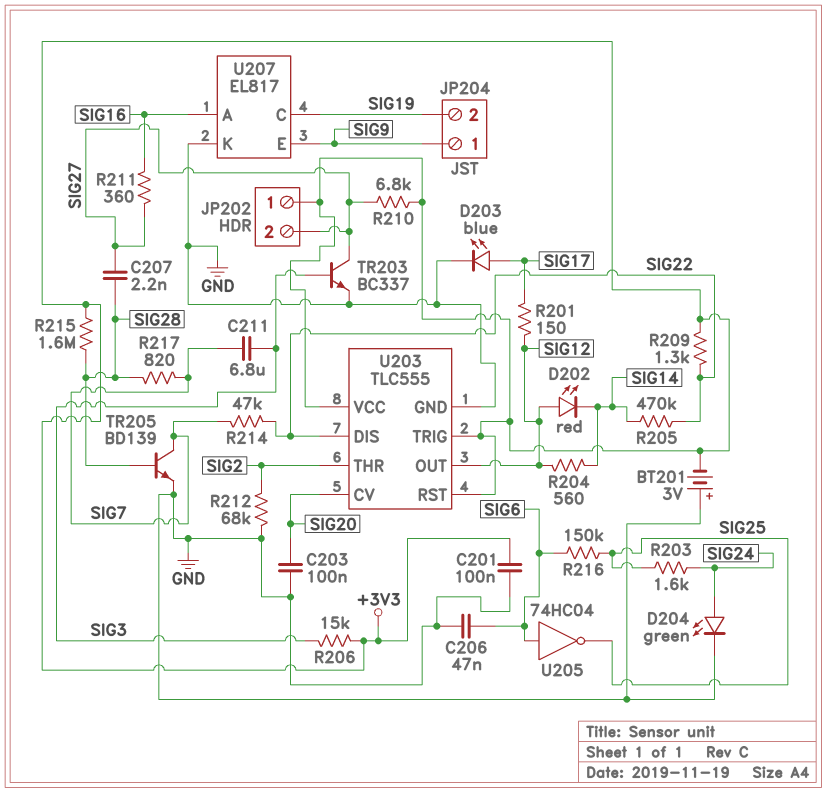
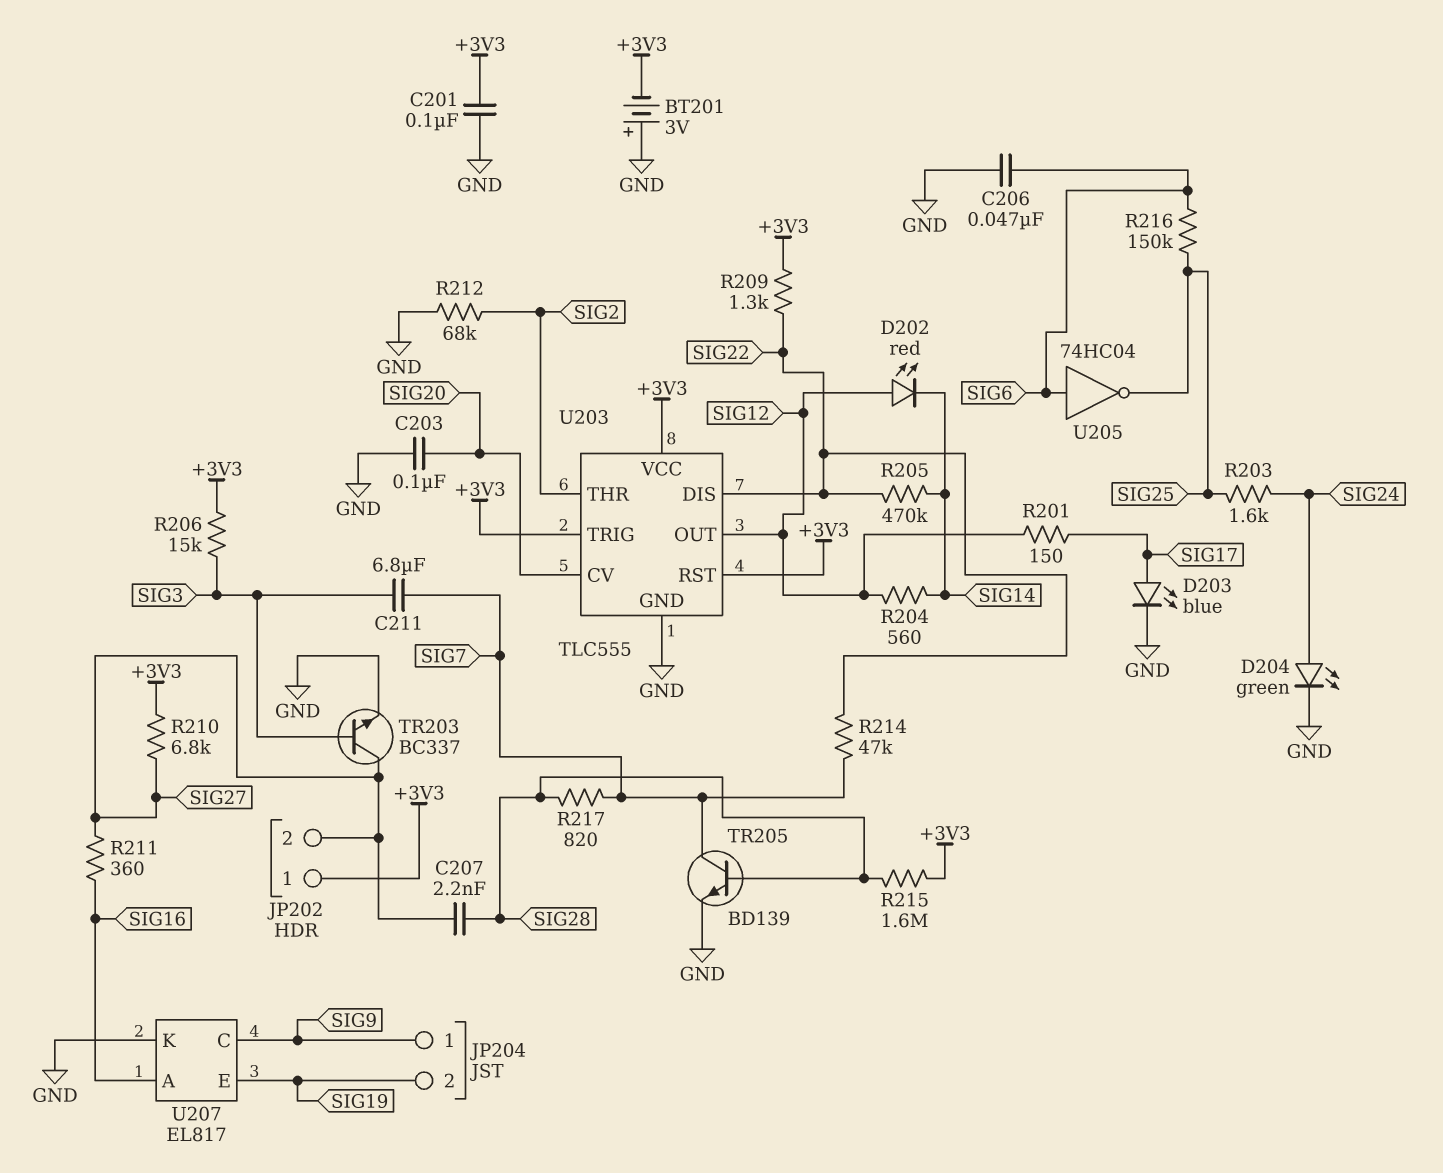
U207 pin C: SIG19 -> SIG9
U207 pin E: SIG9 -> SIG19

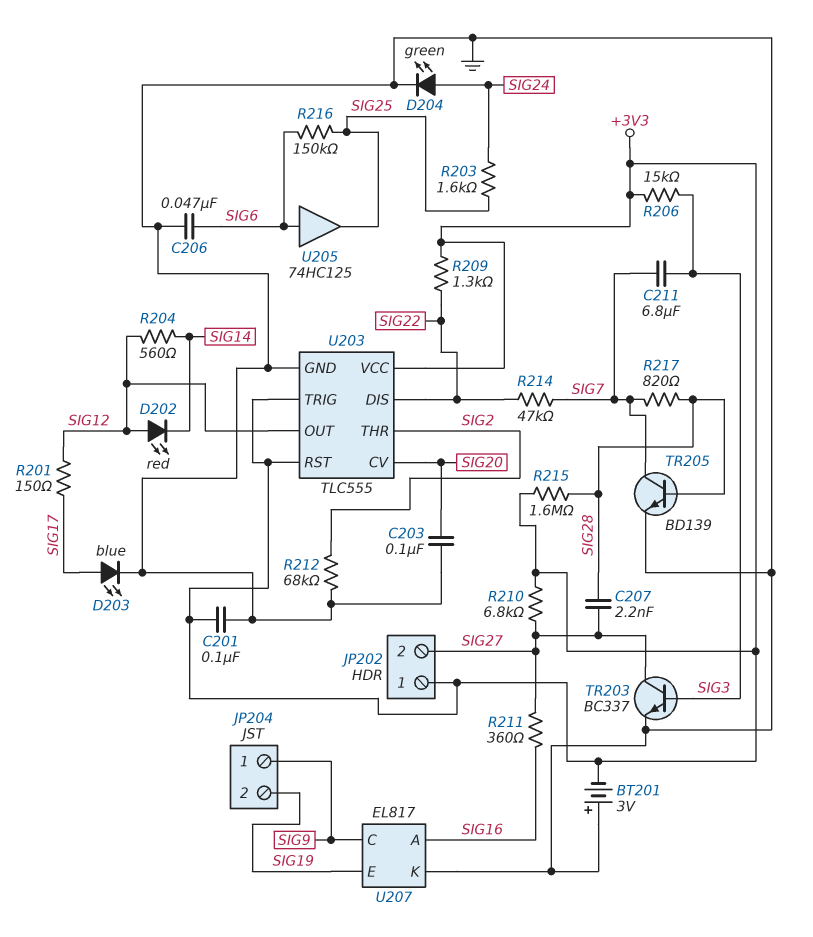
R205: 470k (SIG14, SIG22) -> none
U205: NOT 74HC04 (in SIG6, out SIG25) -> buffer 74HC125 (in SIG6, out SIG25)

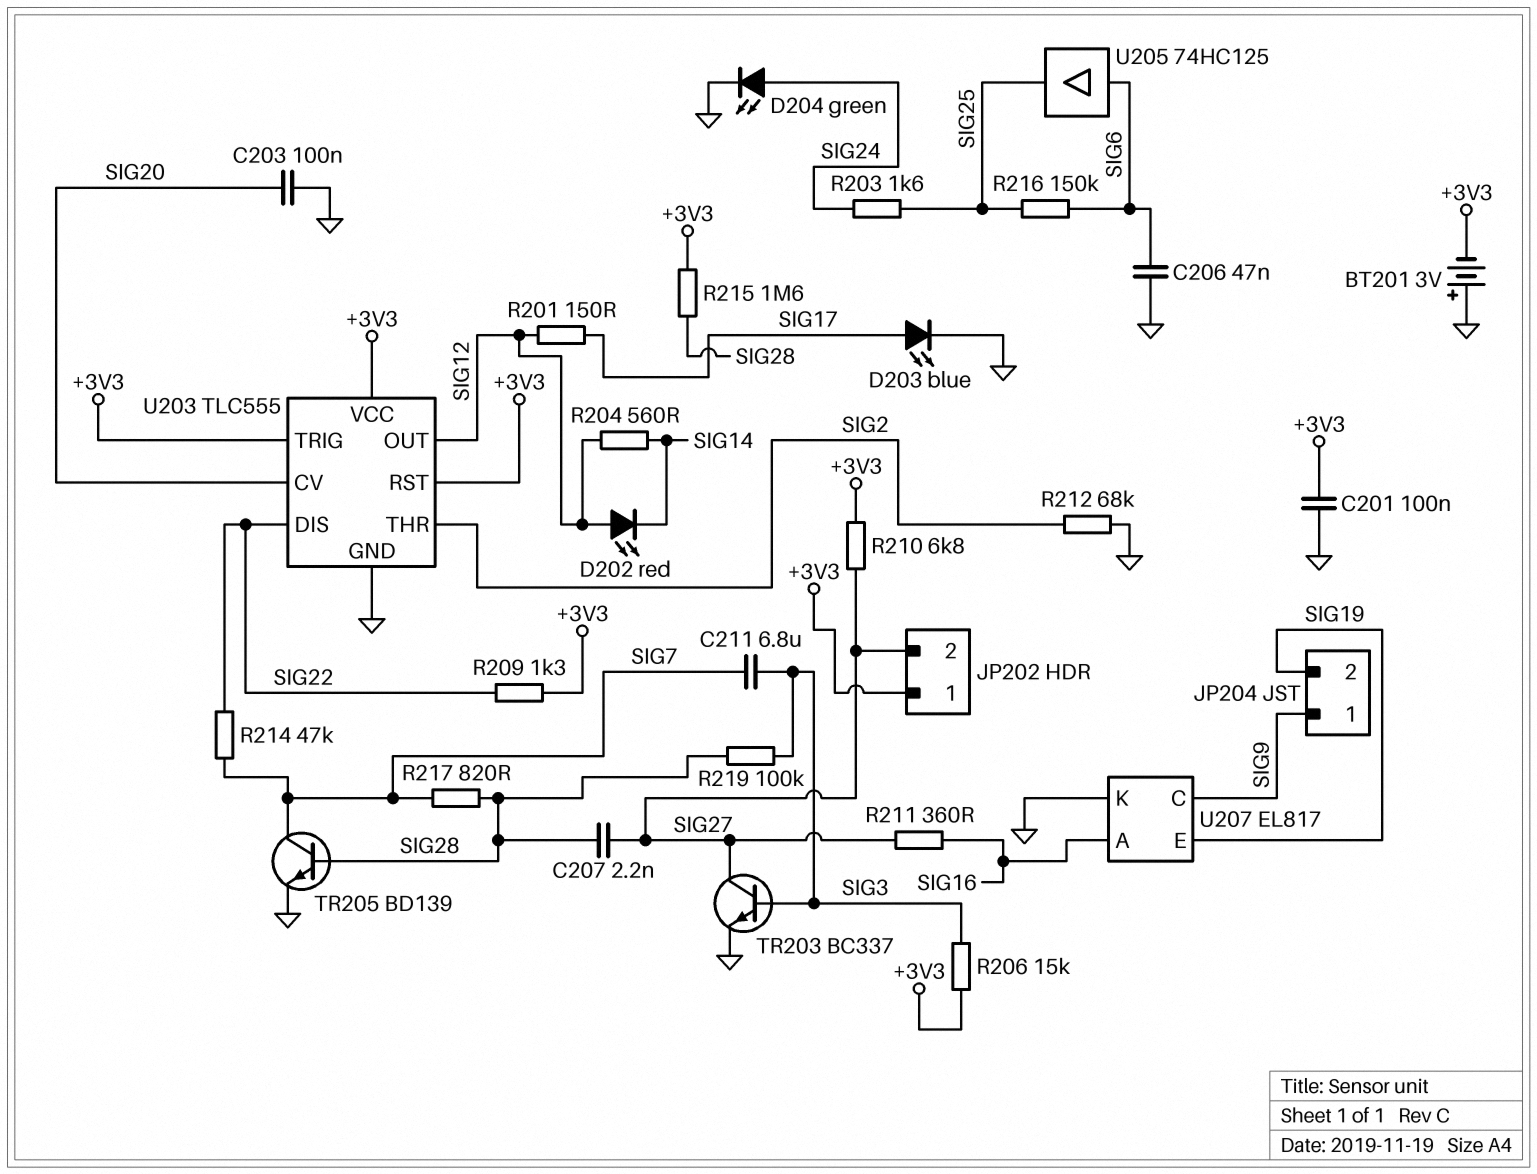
R219: none -> 100k (SIG3, SIG28)

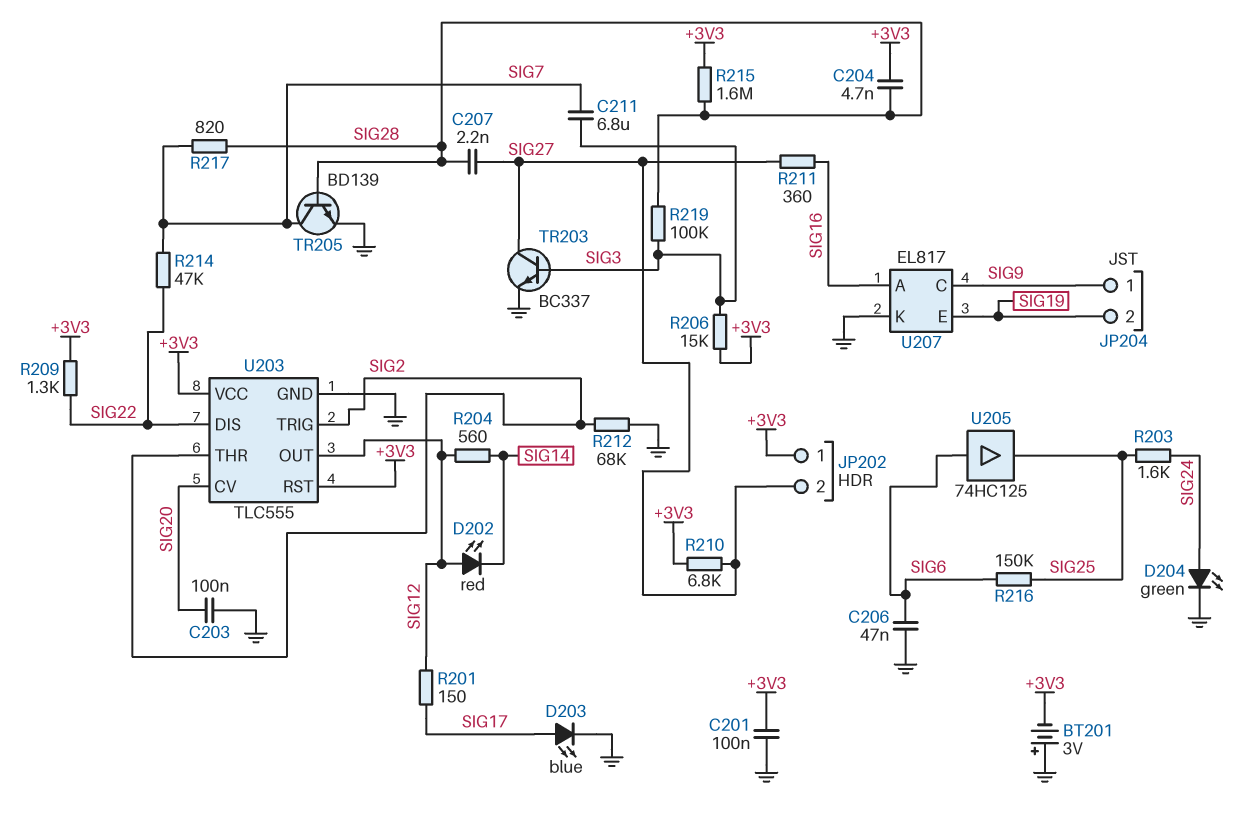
C204: none -> 4.7nF (+3V3, SIG28)
U203 pin TRIG: +3V3 -> SIG2

